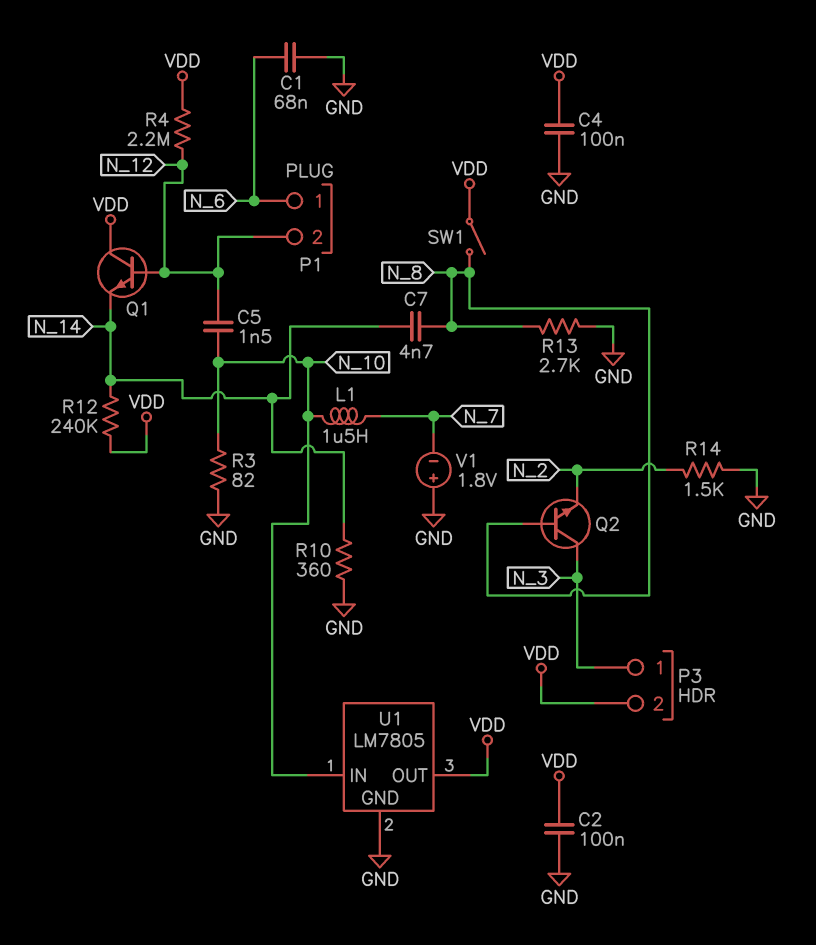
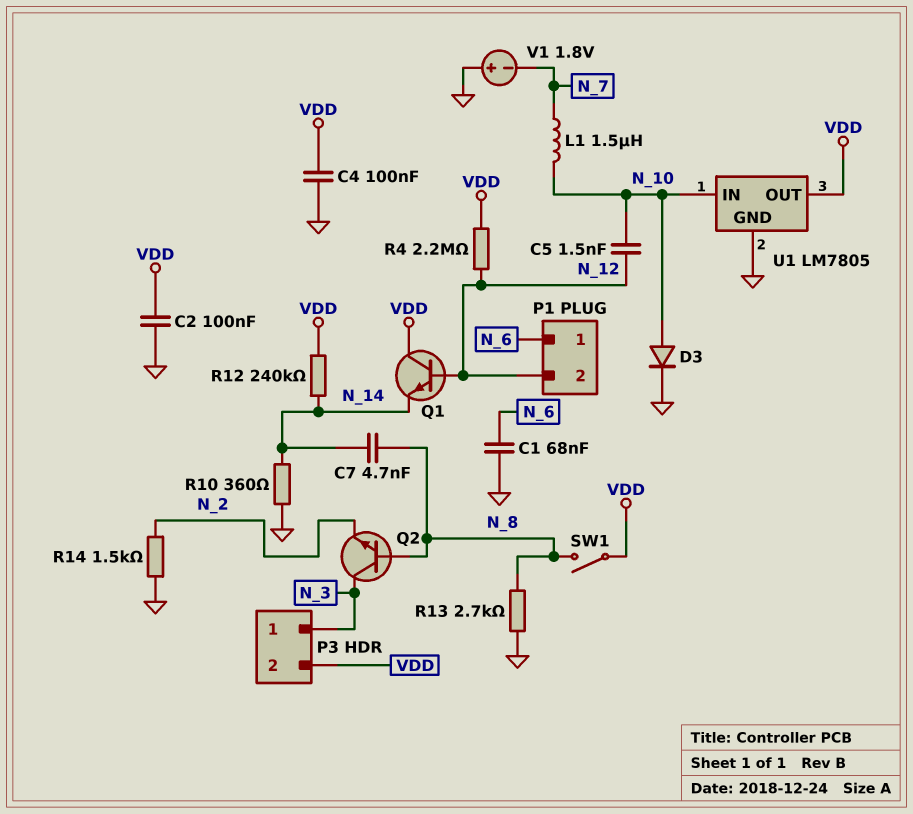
D3: none -> diode (A N_10, K GND)
R3: 82 (GND, N_10) -> none

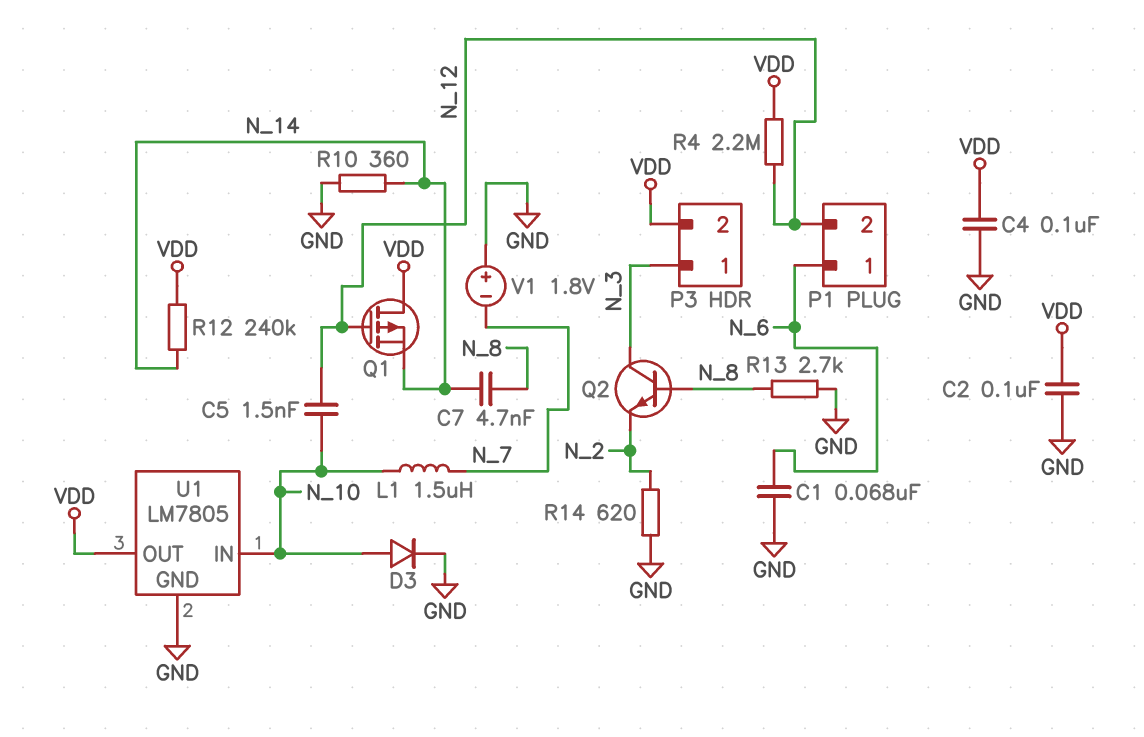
Q1: NPN (B N_12, C VDD, E N_14) -> PMOS (G N_12, D VDD, S N_14)
R14: 1.5k (GND, N_2) -> 620 (GND, N_2)
SW1: switch (N_8, VDD) -> none

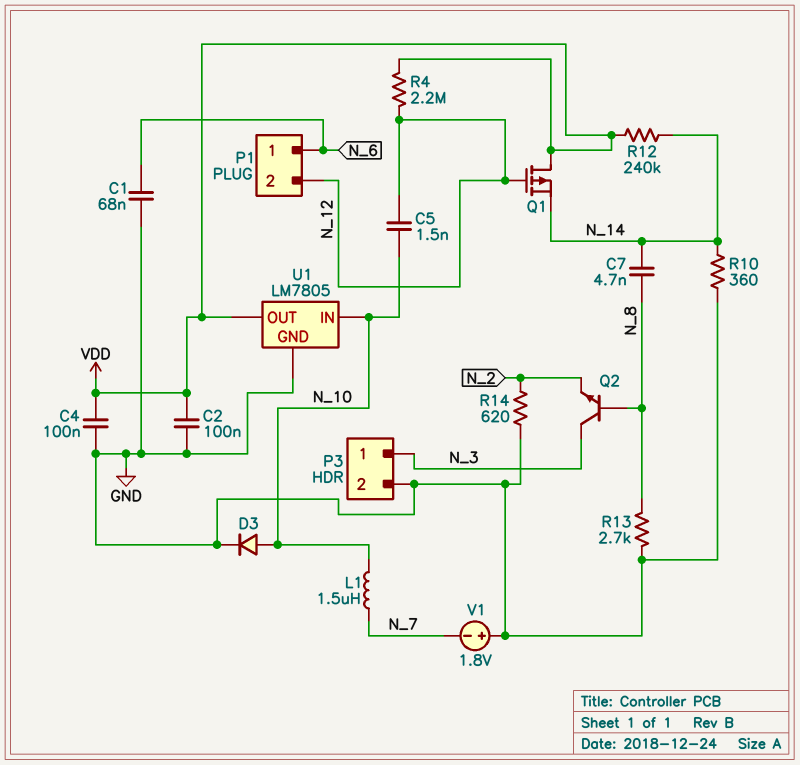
P3 pin 2: VDD -> GND

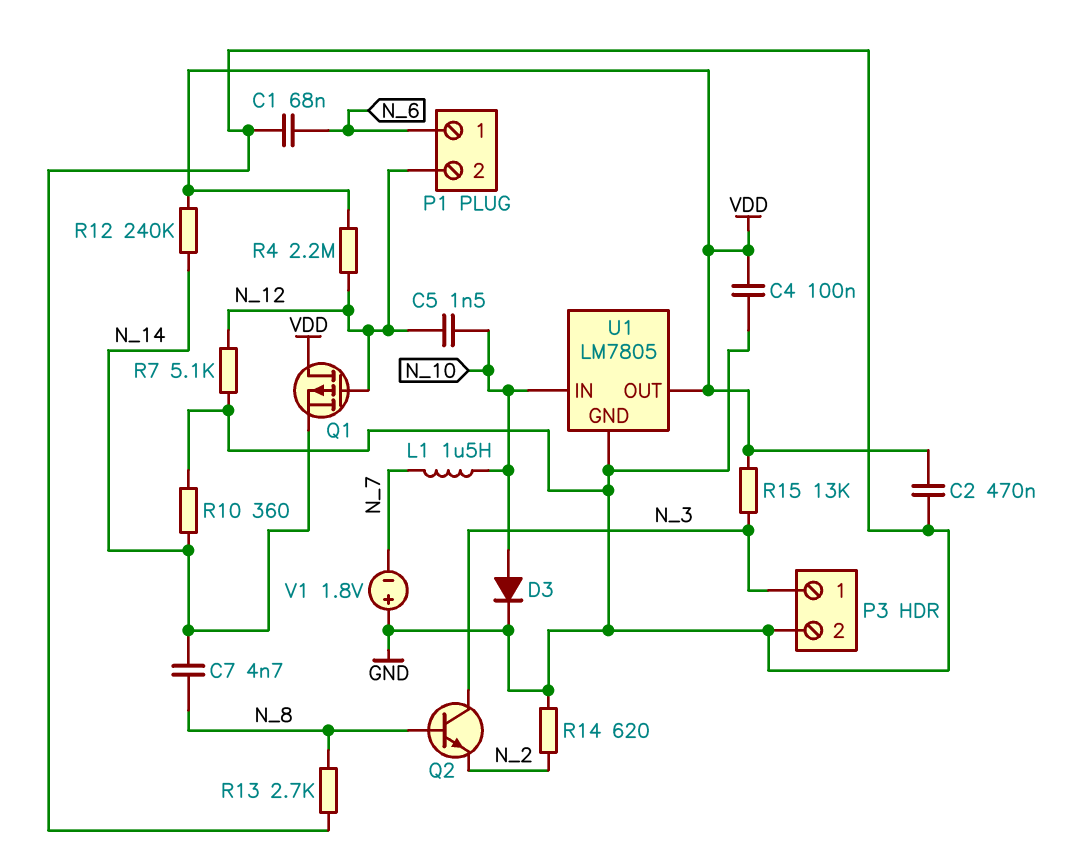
C2: 100nF (GND, VDD) -> 470nF (GND, VDD)
R7: none -> 5.1k (GND, N_12)
R15: none -> 13k (N_3, VDD)

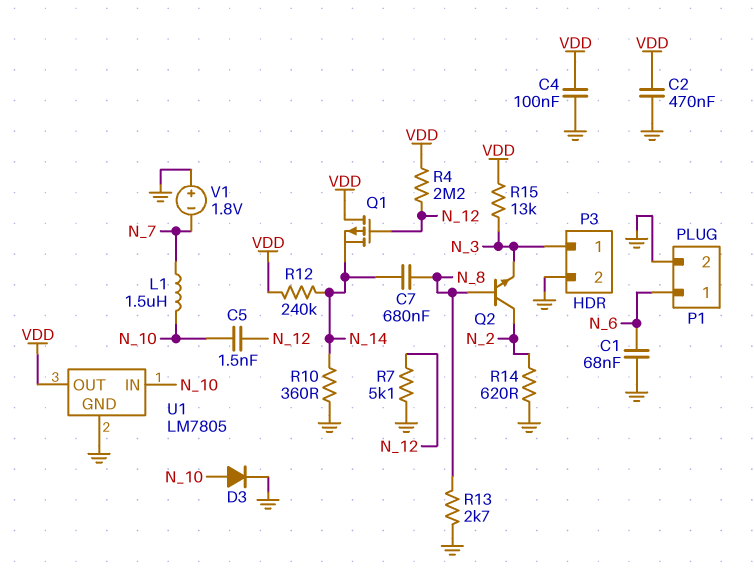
C7: 4.7nF (N_8, N_14) -> 680nF (N_8, N_14)
P1 pin 2: N_12 -> GND
Q2: NPN (B N_8, C N_3, E N_2) -> NPN (B N_8, C N_2, E N_3)

